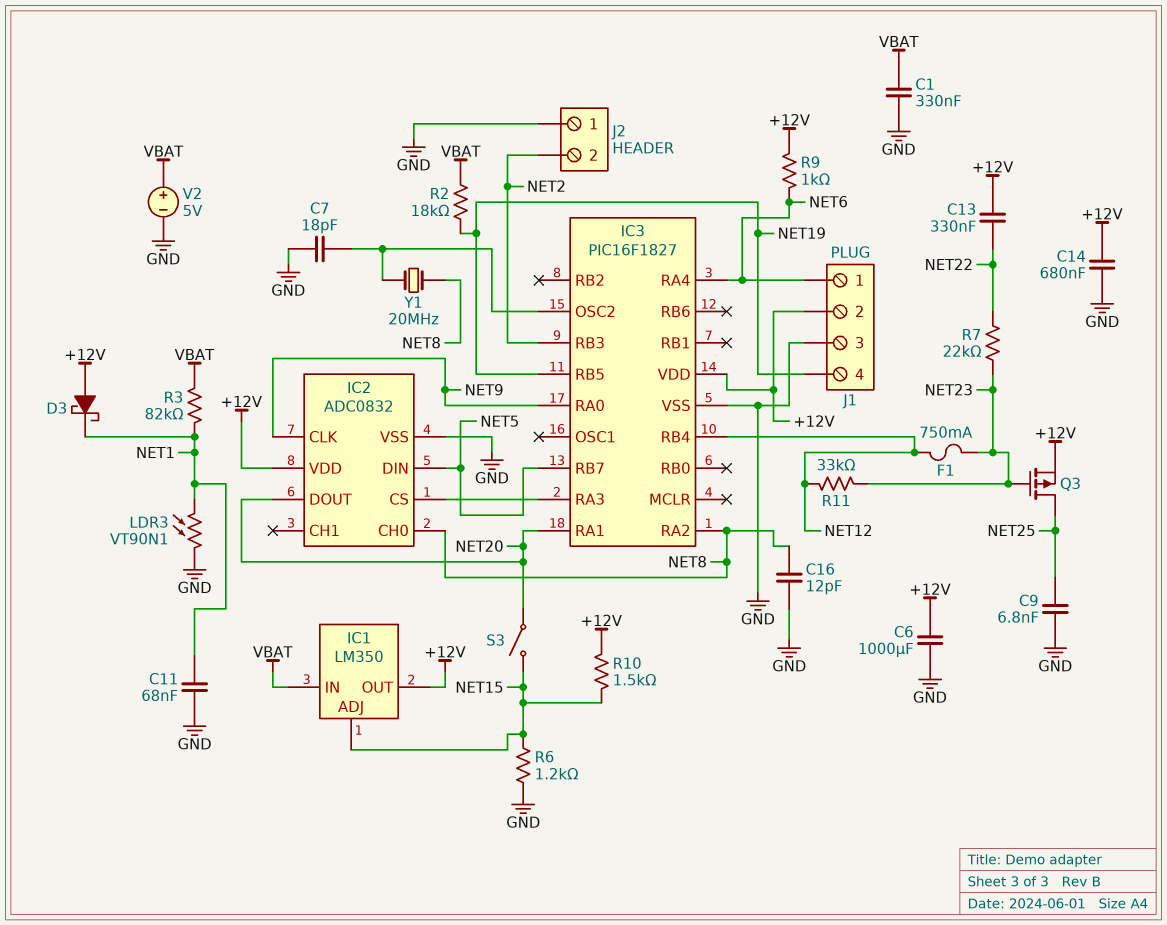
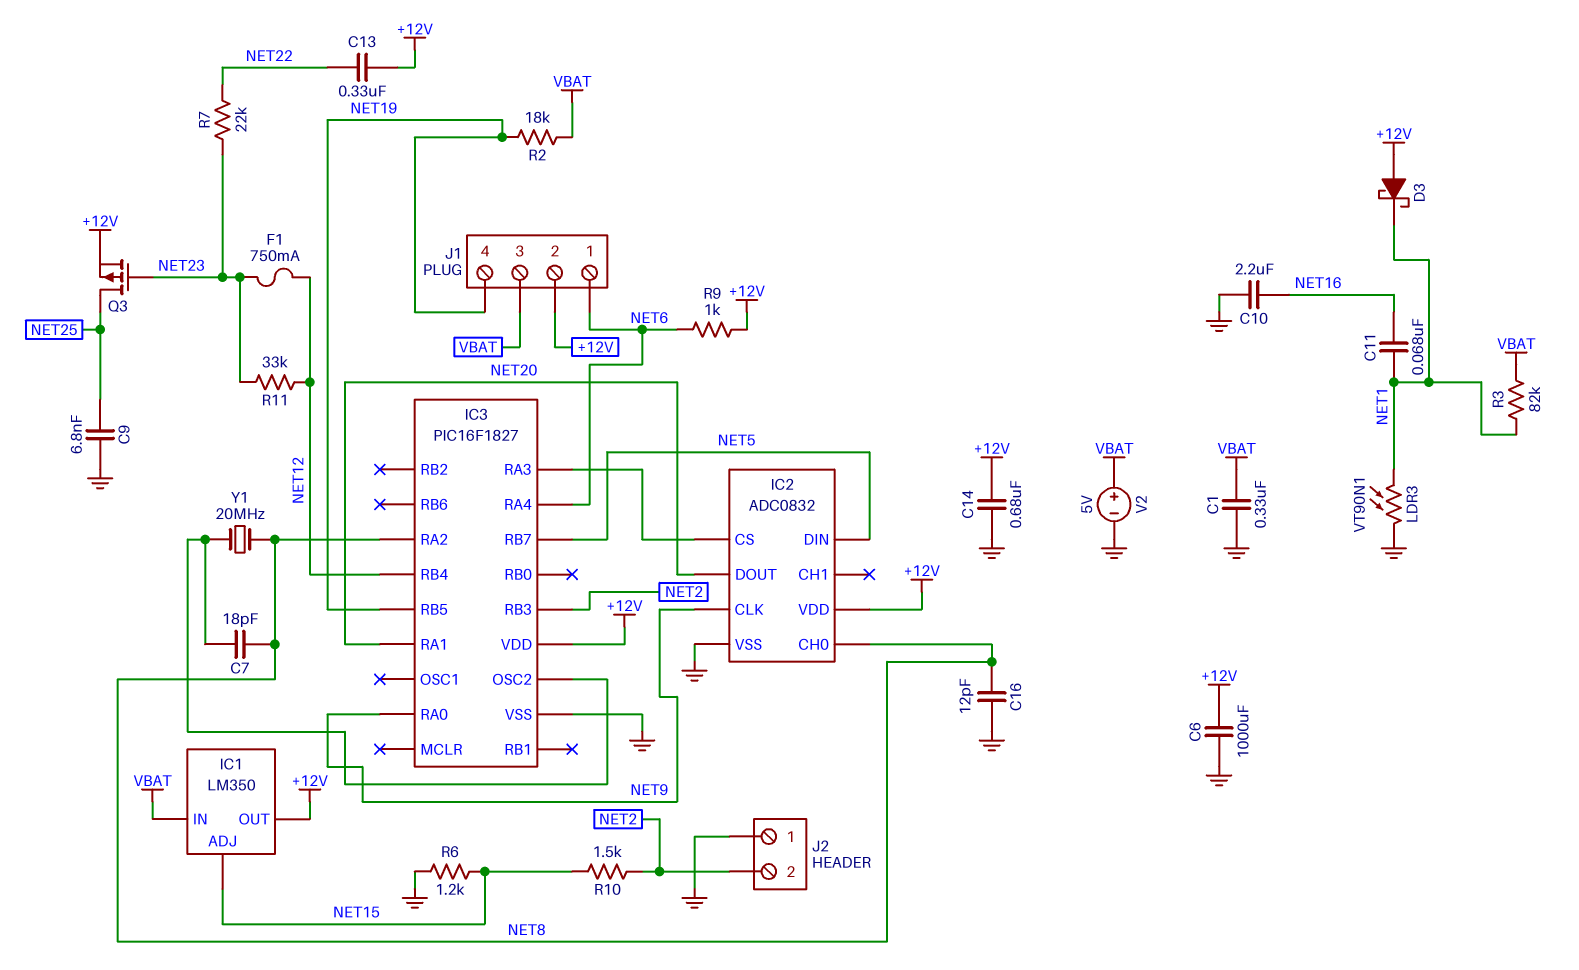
C7: 18pF (GND, IC3/OSC2) -> 18pF (IC3/OSC2, NET8)
C10: none -> 2.2uF (GND, NET16)
C11: 68nF (GND, NET1) -> 68nF (NET1, NET16)
J1 pin 3: GND -> VBAT
R10: 1.5k (+12V, NET15) -> 1.5k (NET2, NET15)
S3: switch (NET15, NET20) -> none

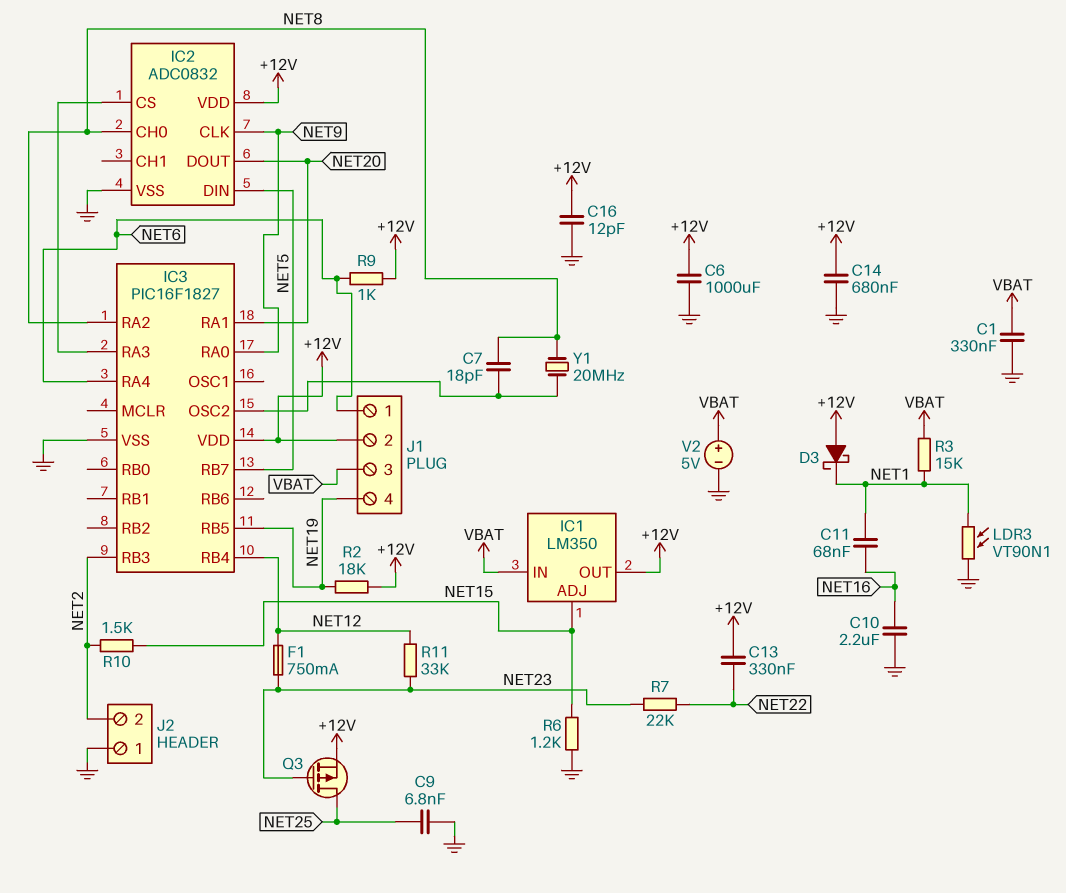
C16: 12pF (GND, NET8) -> 12pF (+12V, GND)
R2: 18k (NET19, VBAT) -> 18k (+12V, NET19)
R3: 82k (NET1, VBAT) -> 15k (NET1, VBAT)

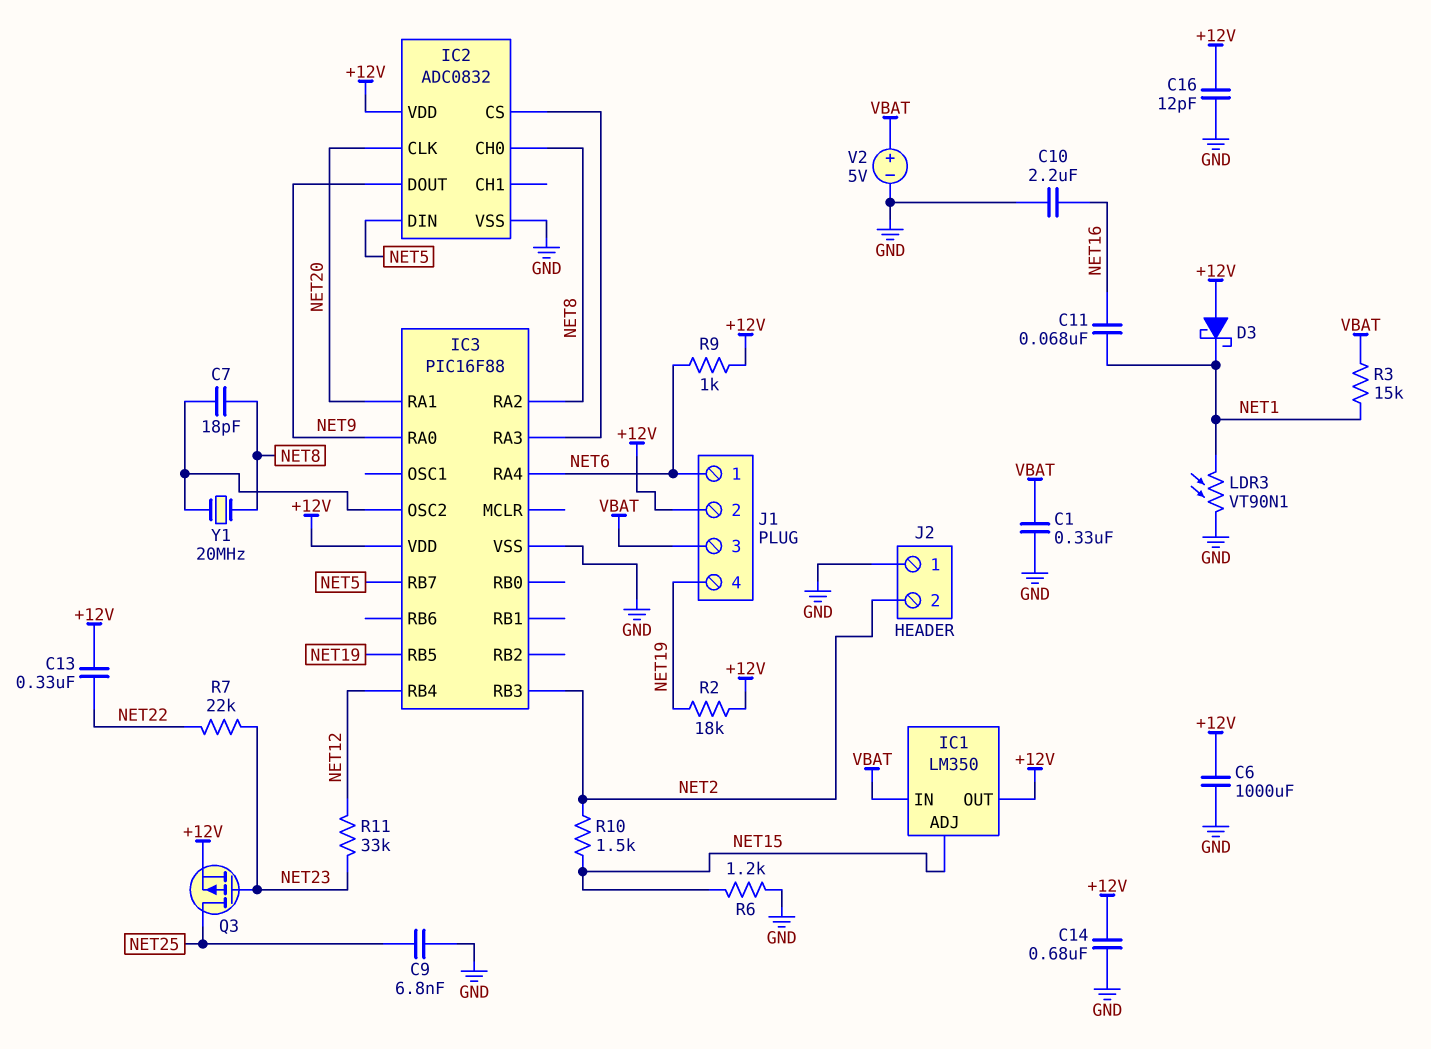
F1: 750mA (NET12, NET23) -> none
IC2 pin CLK: NET9 -> NET20
IC2 pin DOUT: NET20 -> NET9
IC3: PIC16F1827 -> PIC16F88

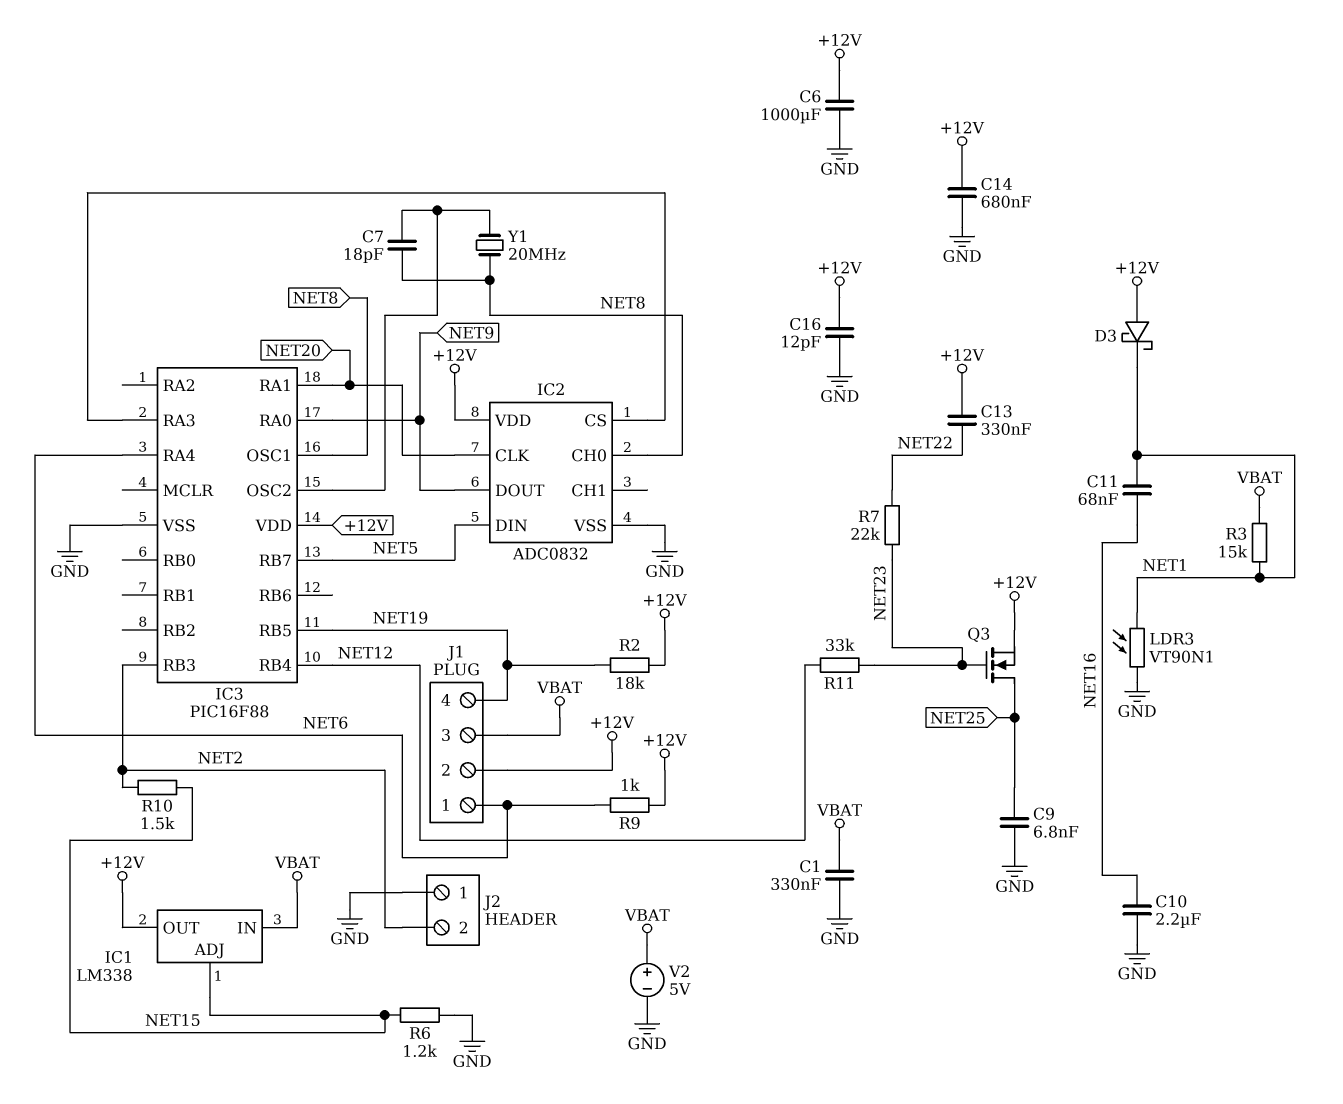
IC1: LM350 -> LM338
IC3 pin OSC1: none -> NET8
IC3 pin RA2: NET8 -> none
Q3: PMOS (G NET23, D NET25, S +12V) -> NMOS (G NET23, D NET25, S +12V)

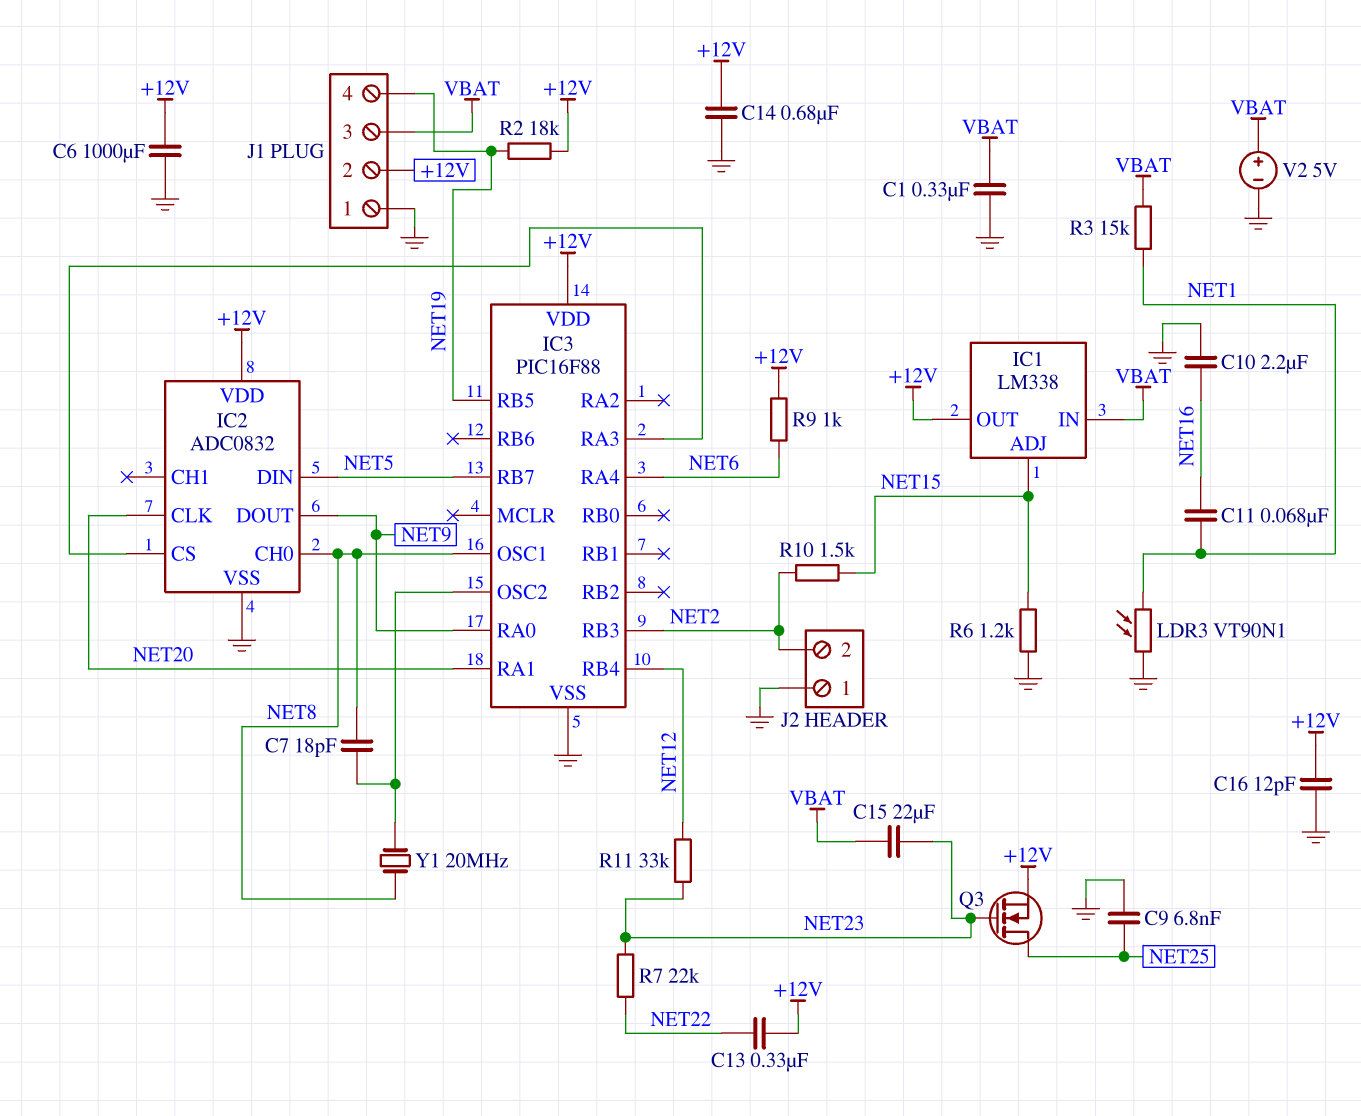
C15: none -> 22uF (NET23, VBAT)
D3: schottky (A +12V, K NET1) -> none
J1 pin 1: NET6 -> GND

